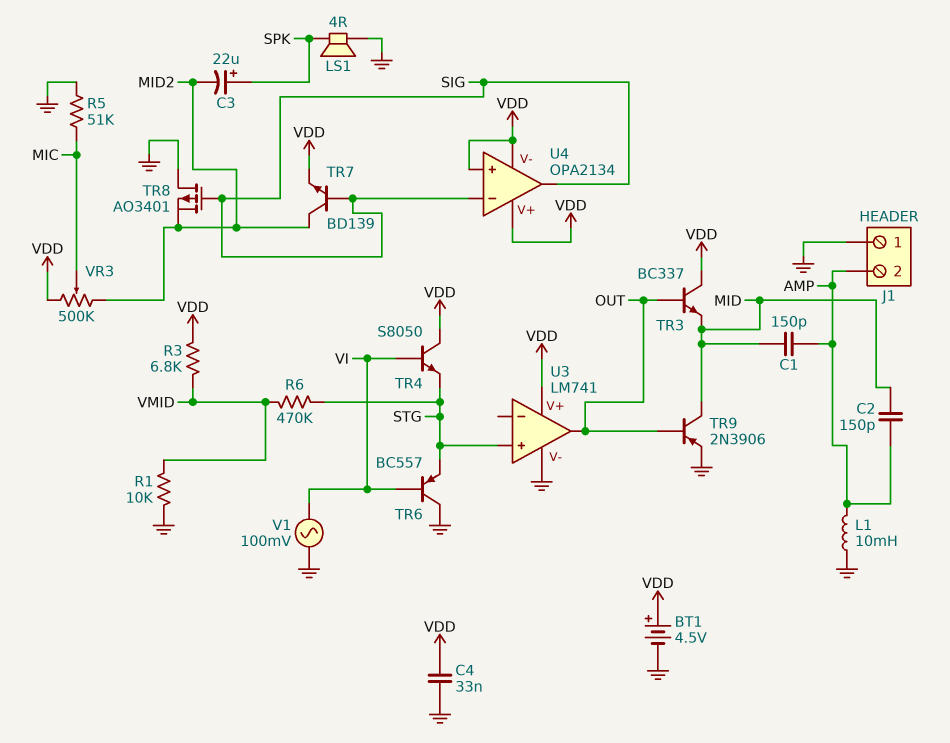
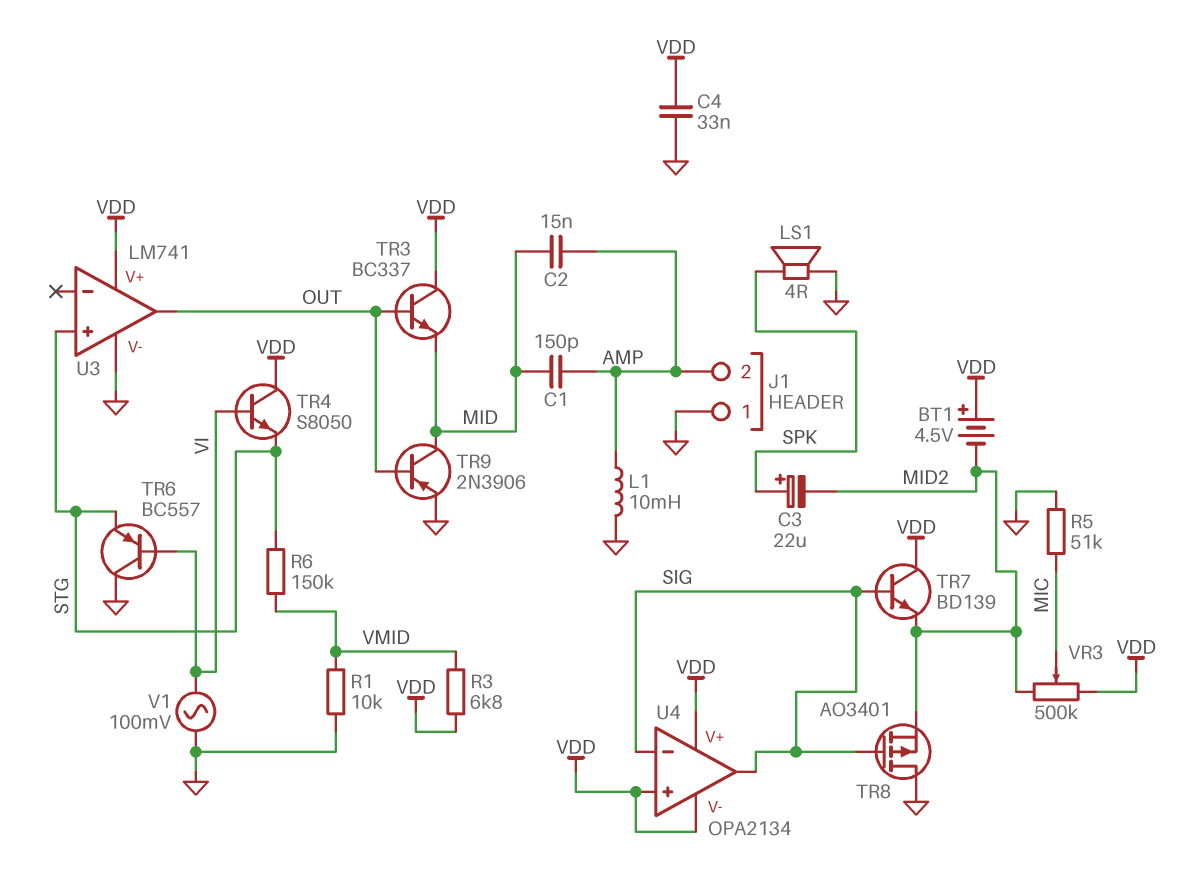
BT1: 4.5V (plus VDD, minus GND) -> 4.5V (plus VDD, minus MID2)
C2: 150pF (AMP, MID) -> 15nF (AMP, MID)
R6: 470k (STG, VMID) -> 150k (STG, VMID)
TR7: NPN BD139 (B SIG, C MID2, E VDD) -> NPN BD139 (B SIG, C VDD, E MID2)

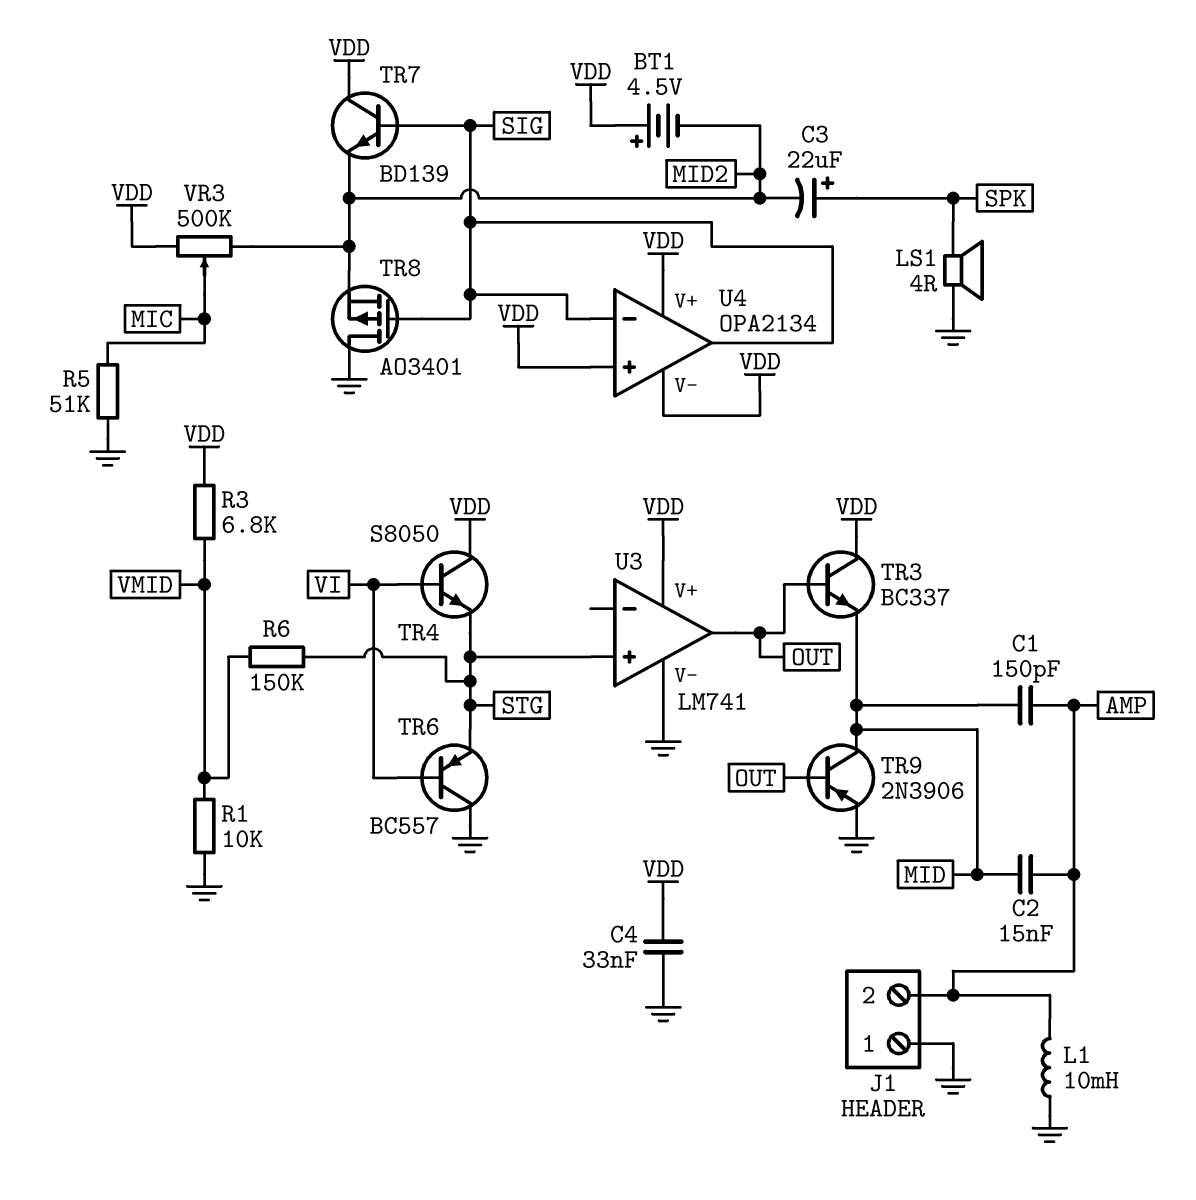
V1: AC 100mV (GND, VI) -> none

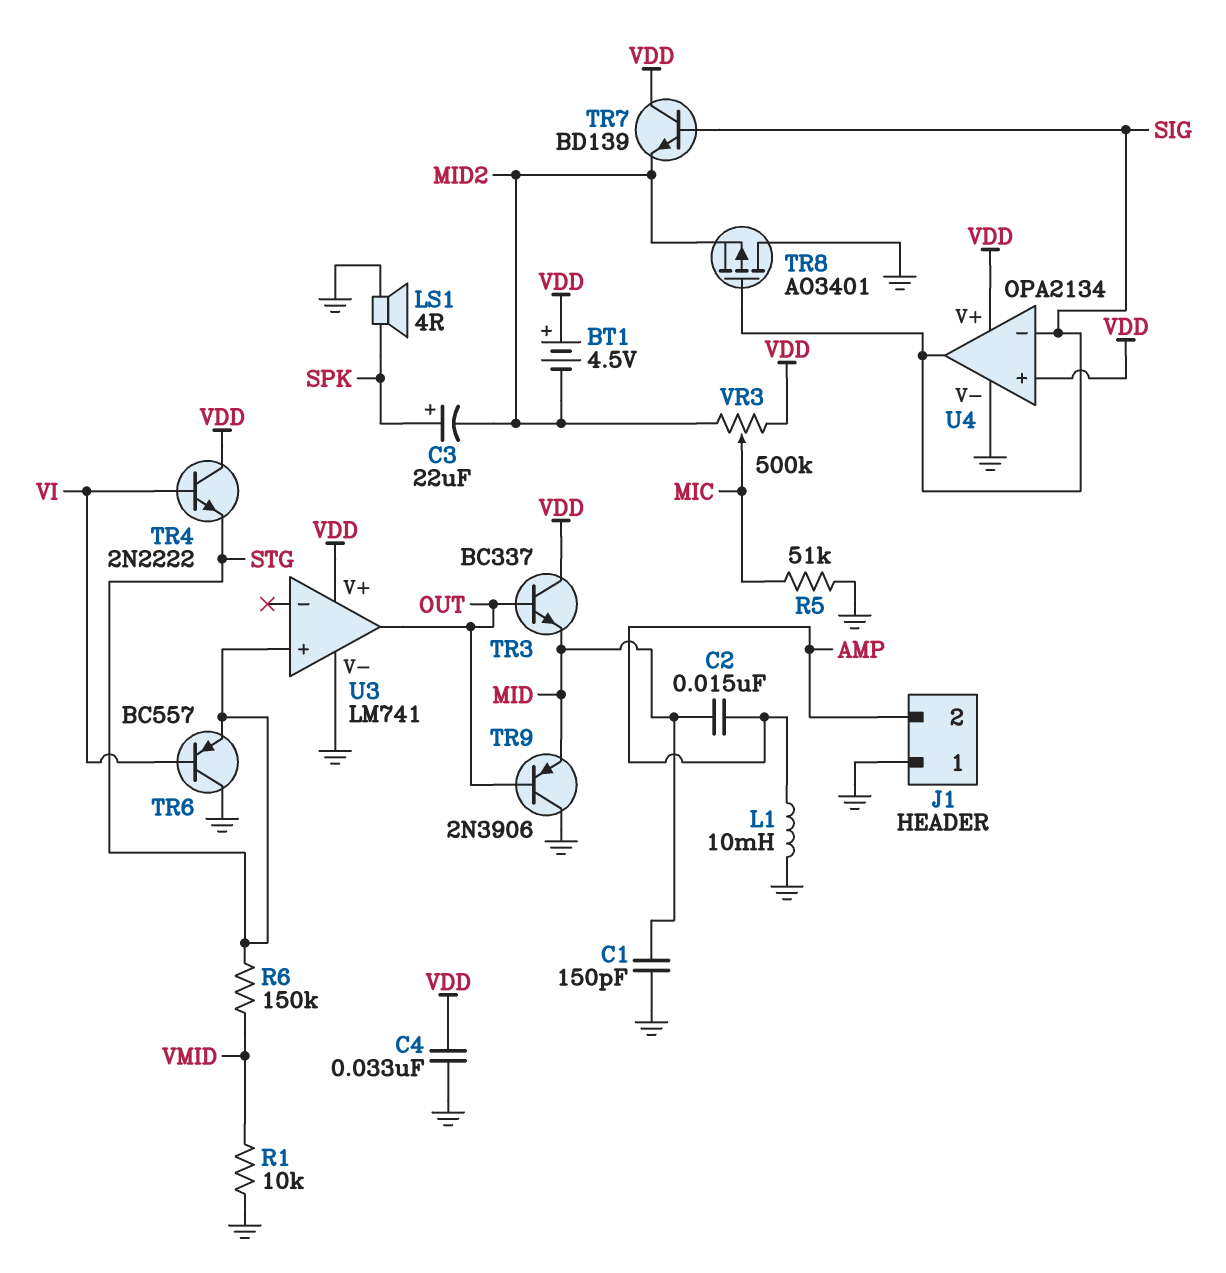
C1: 150pF (AMP, MID) -> 150pF (GND, MID)
R3: 6.8k (VDD, VMID) -> none
TR4: NPN S8050 (B VI, C VDD, E STG) -> NPN 2N2222 (B VI, C VDD, E STG)
TR9: PNP 2N3906 (B OUT, C MID, E GND) -> PNP 2N3906 (B OUT, C GND, E MID)
U4 pin V-: VDD -> GND

